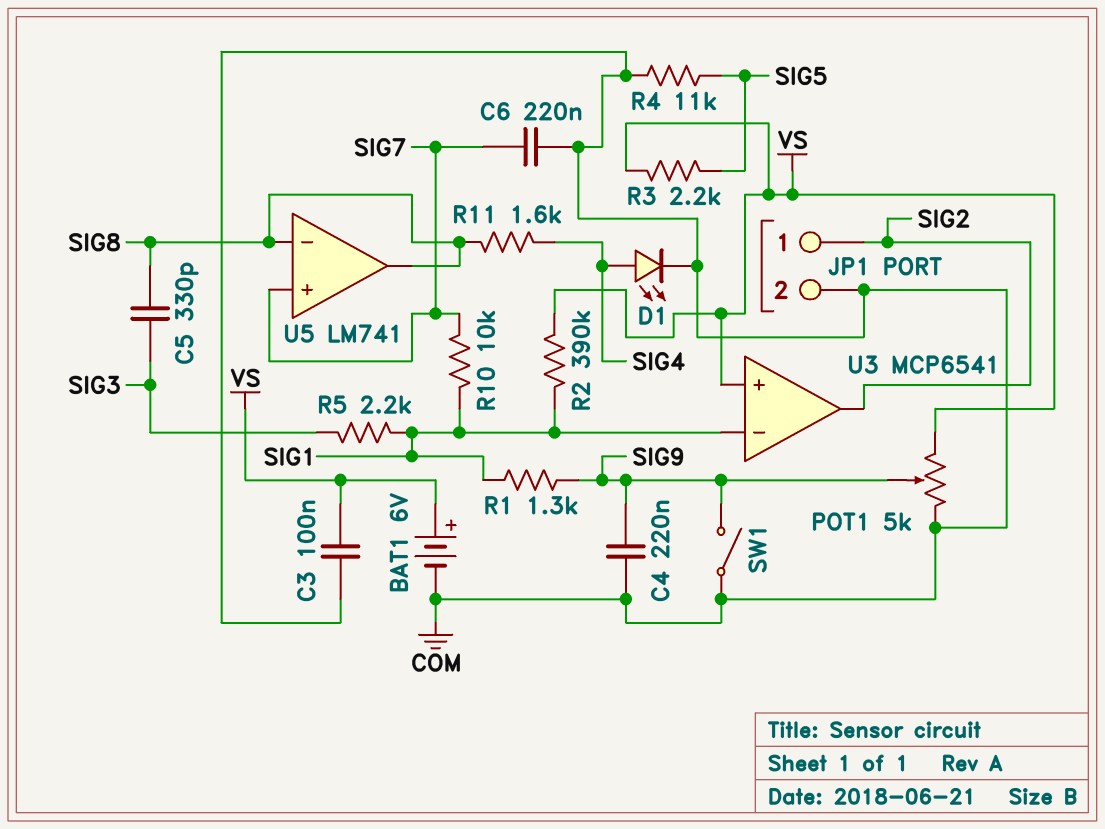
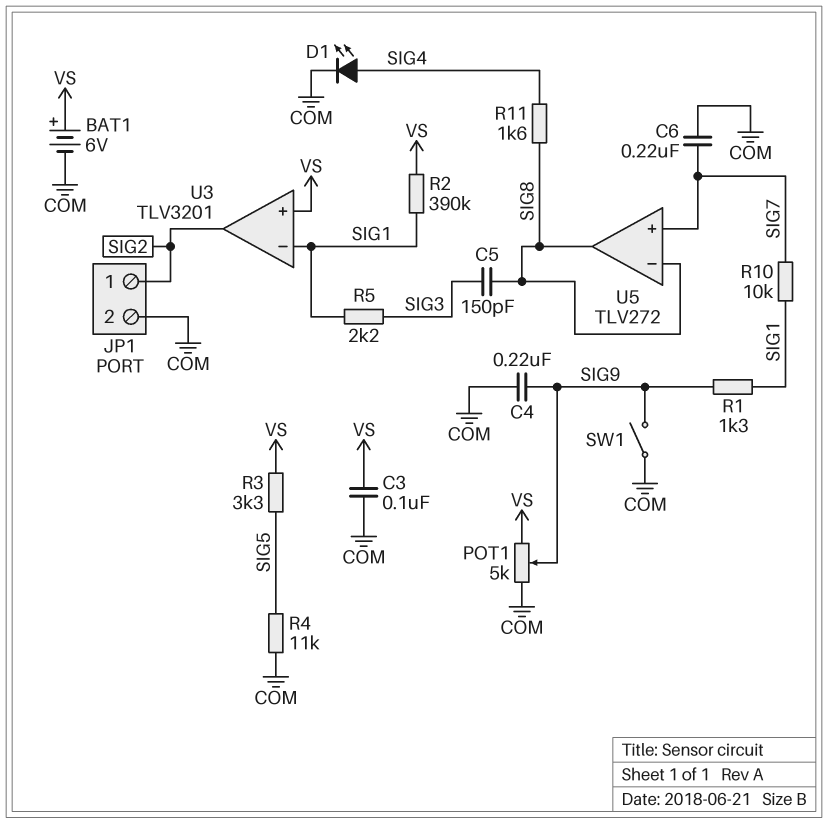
C5: 330pF (SIG3, SIG8) -> 150pF (SIG3, SIG8)
R3: 2.2k (SIG5, VS) -> 3.3k (SIG5, VS)
U3: MCP6541 -> TLV3201
U5: LM741 -> TLV272

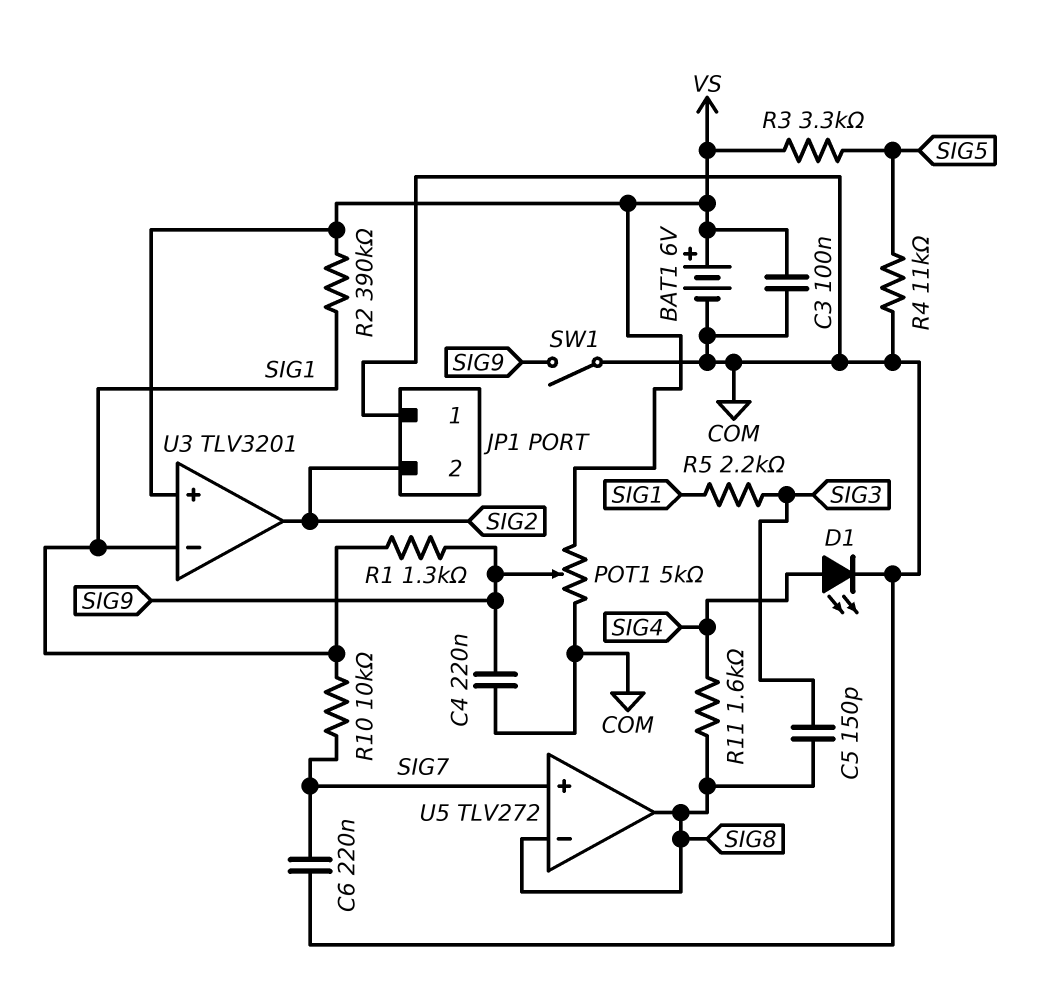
JP1 pin 1: SIG2 -> COM
JP1 pin 2: COM -> SIG2

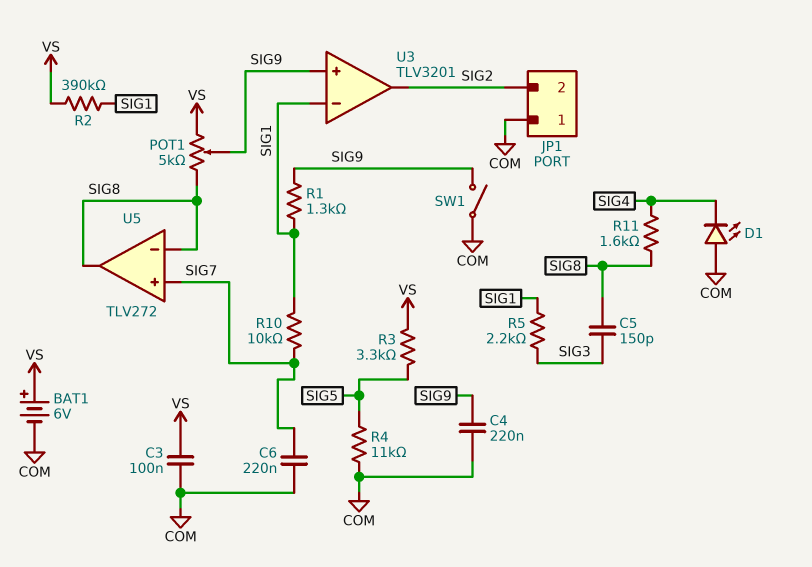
D1: LED (A SIG4, K COM) -> LED (A COM, K SIG4)
POT1: 5k (COM, VS, wiper SIG9) -> 5k (SIG8, VS, wiper SIG9)
U3 pin in+: VS -> SIG9

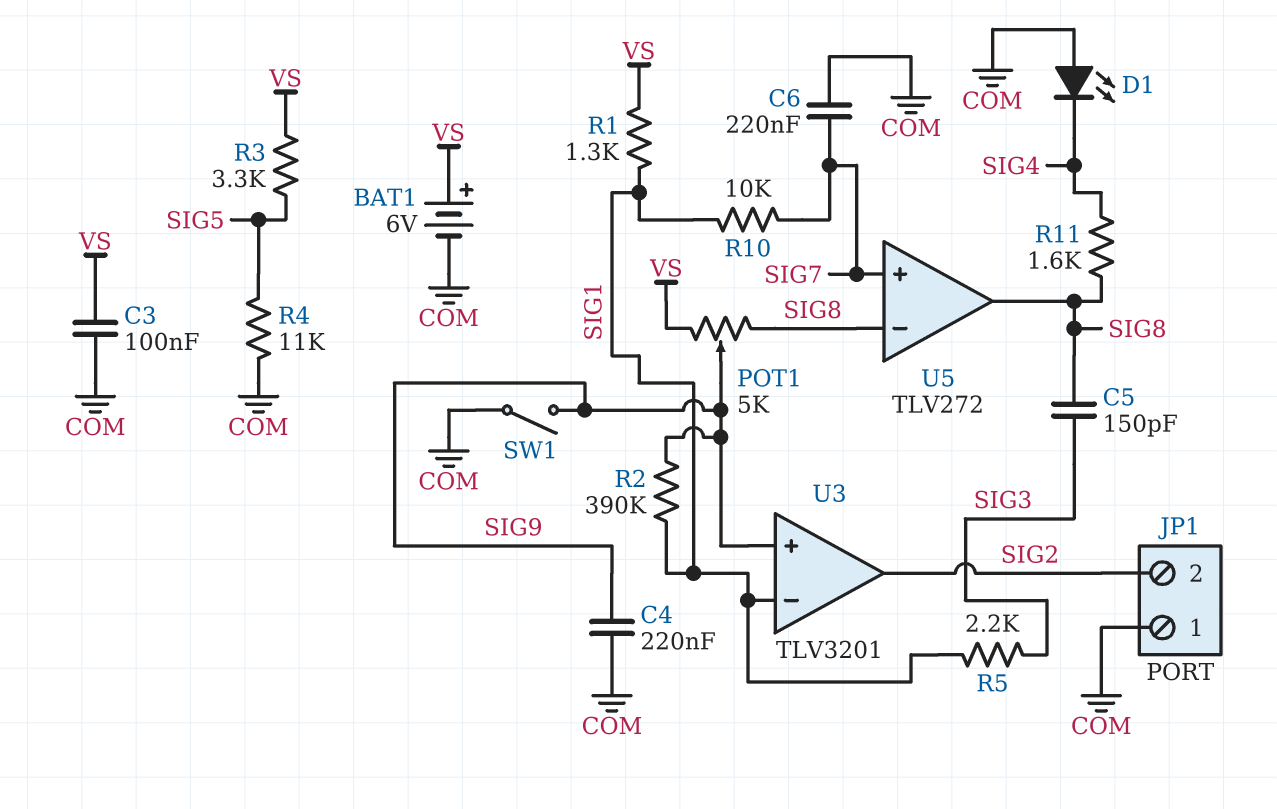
R1: 1.3k (SIG1, SIG9) -> 1.3k (SIG1, VS)
R2: 390k (SIG1, VS) -> 390k (SIG1, SIG9)

